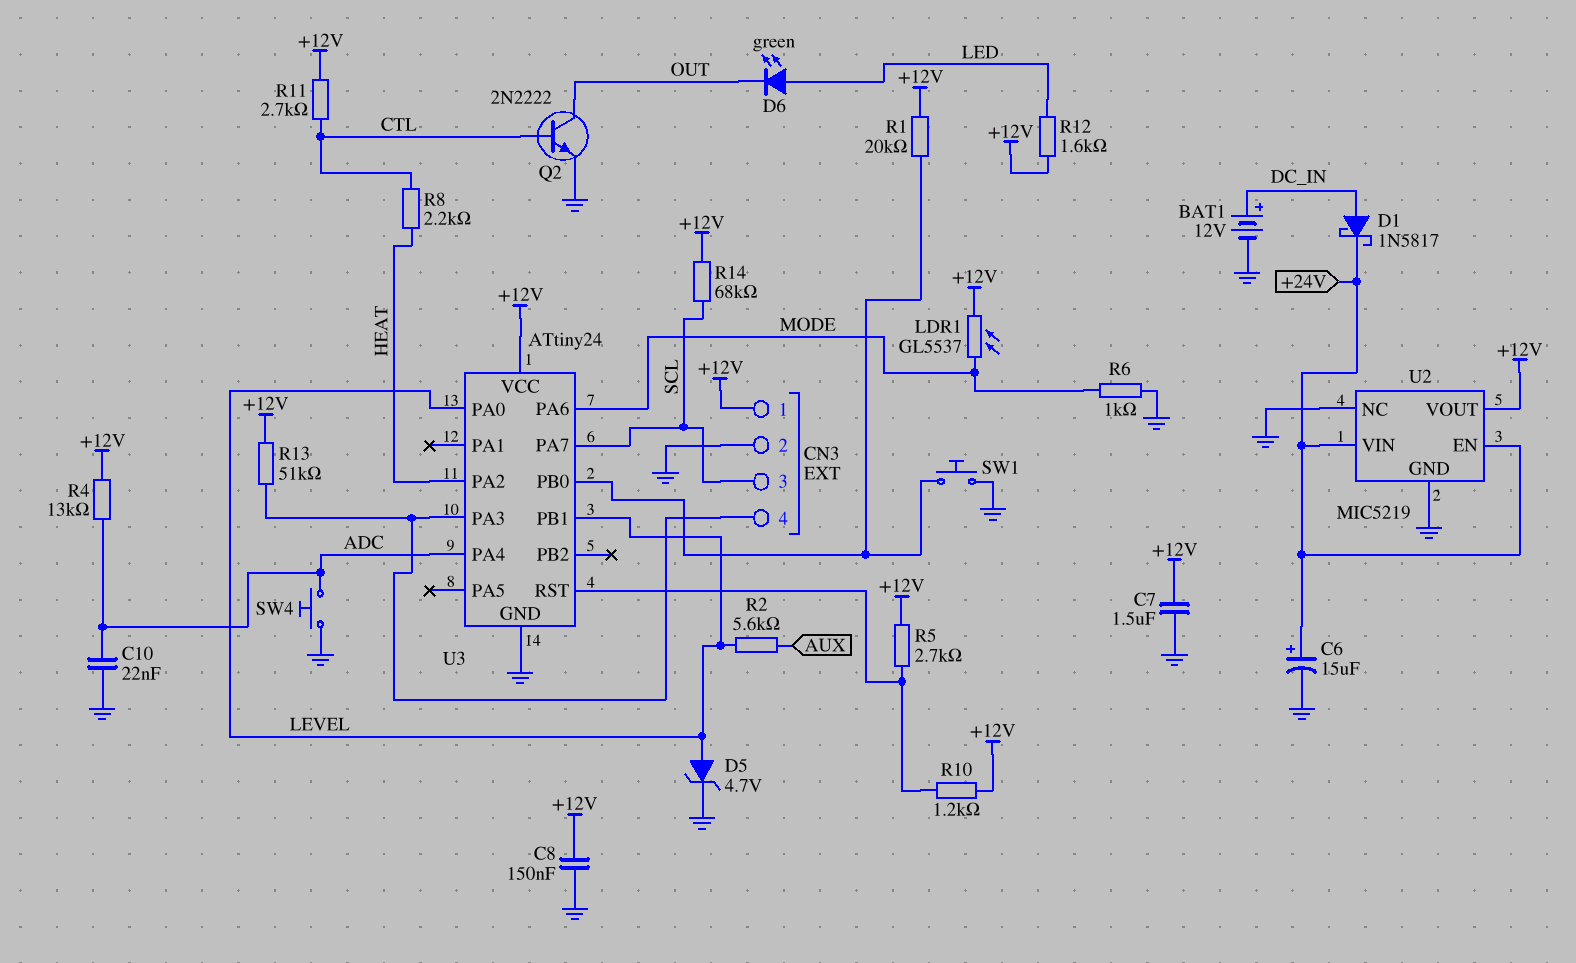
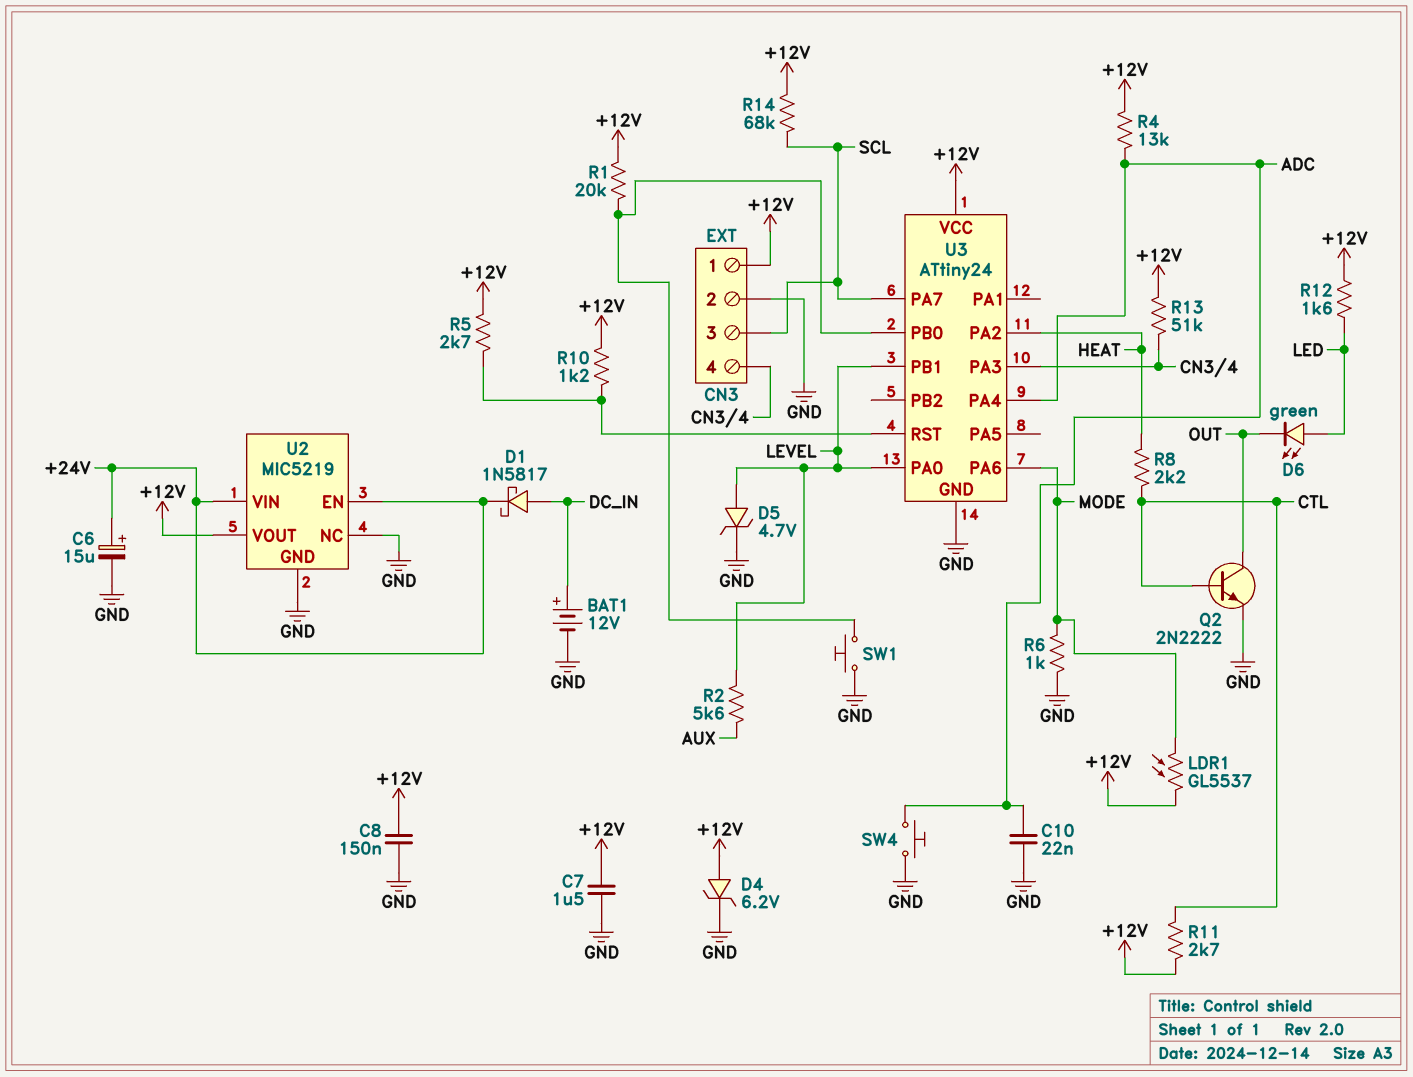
D4: none -> zener 6.2V (A +12V, K GND)

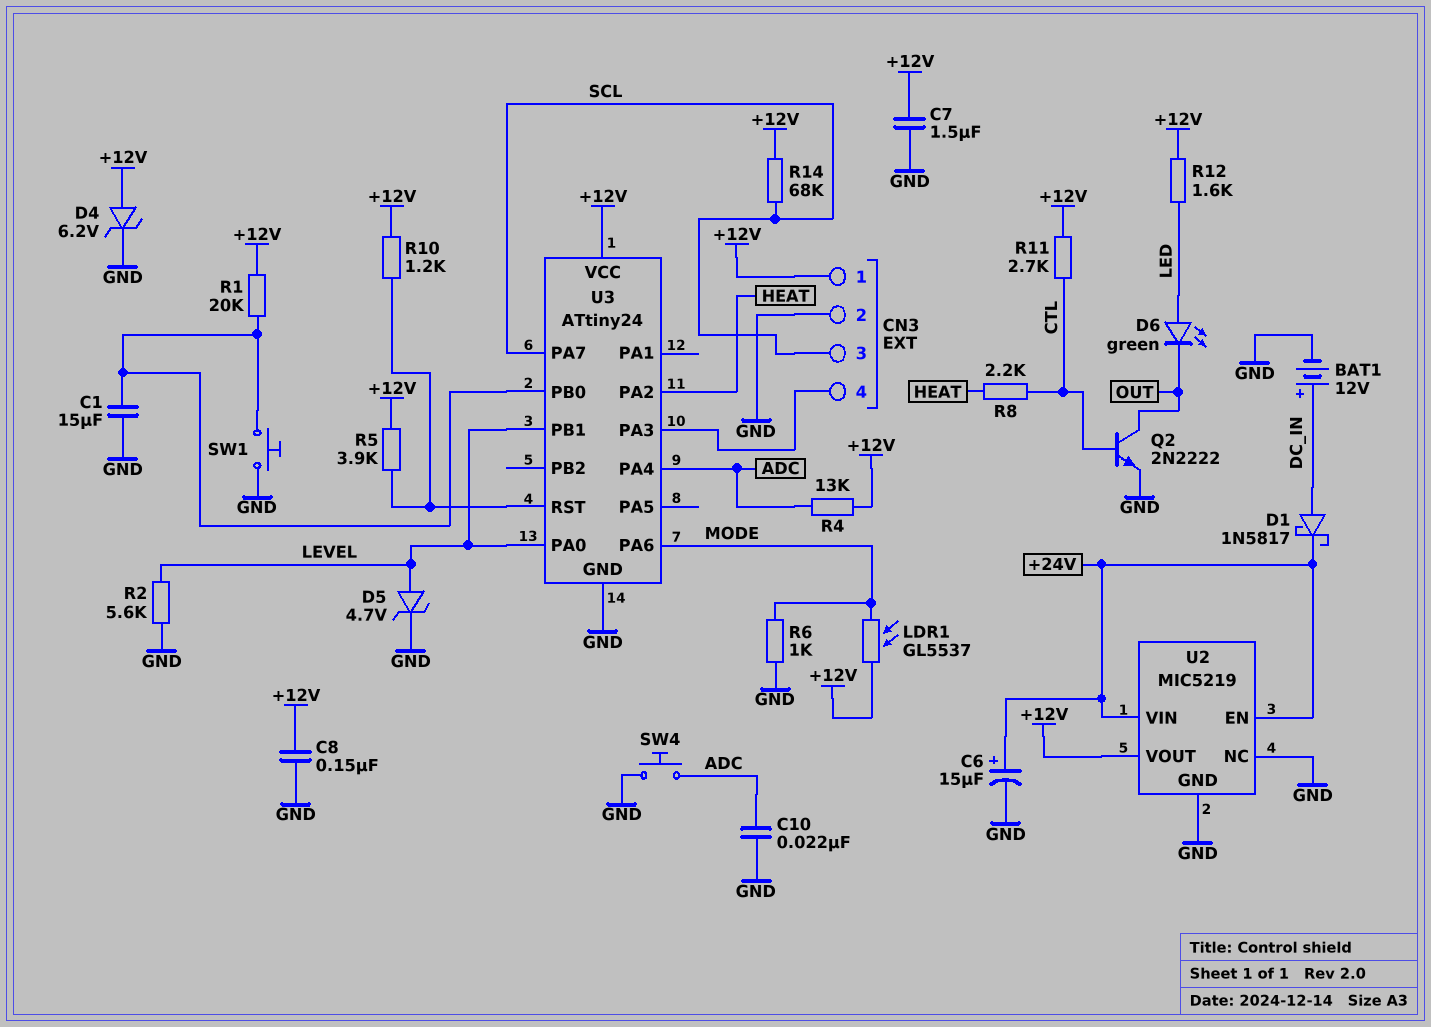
C1: none -> 15uF (GND, U3/PB0)
R2: 5.6k (AUX, LEVEL) -> 5.6k (GND, LEVEL)
R5: 2.7k (+12V, U3/RST) -> 3.9k (+12V, U3/RST)
R13: 51k (+12V, CN3/4) -> none

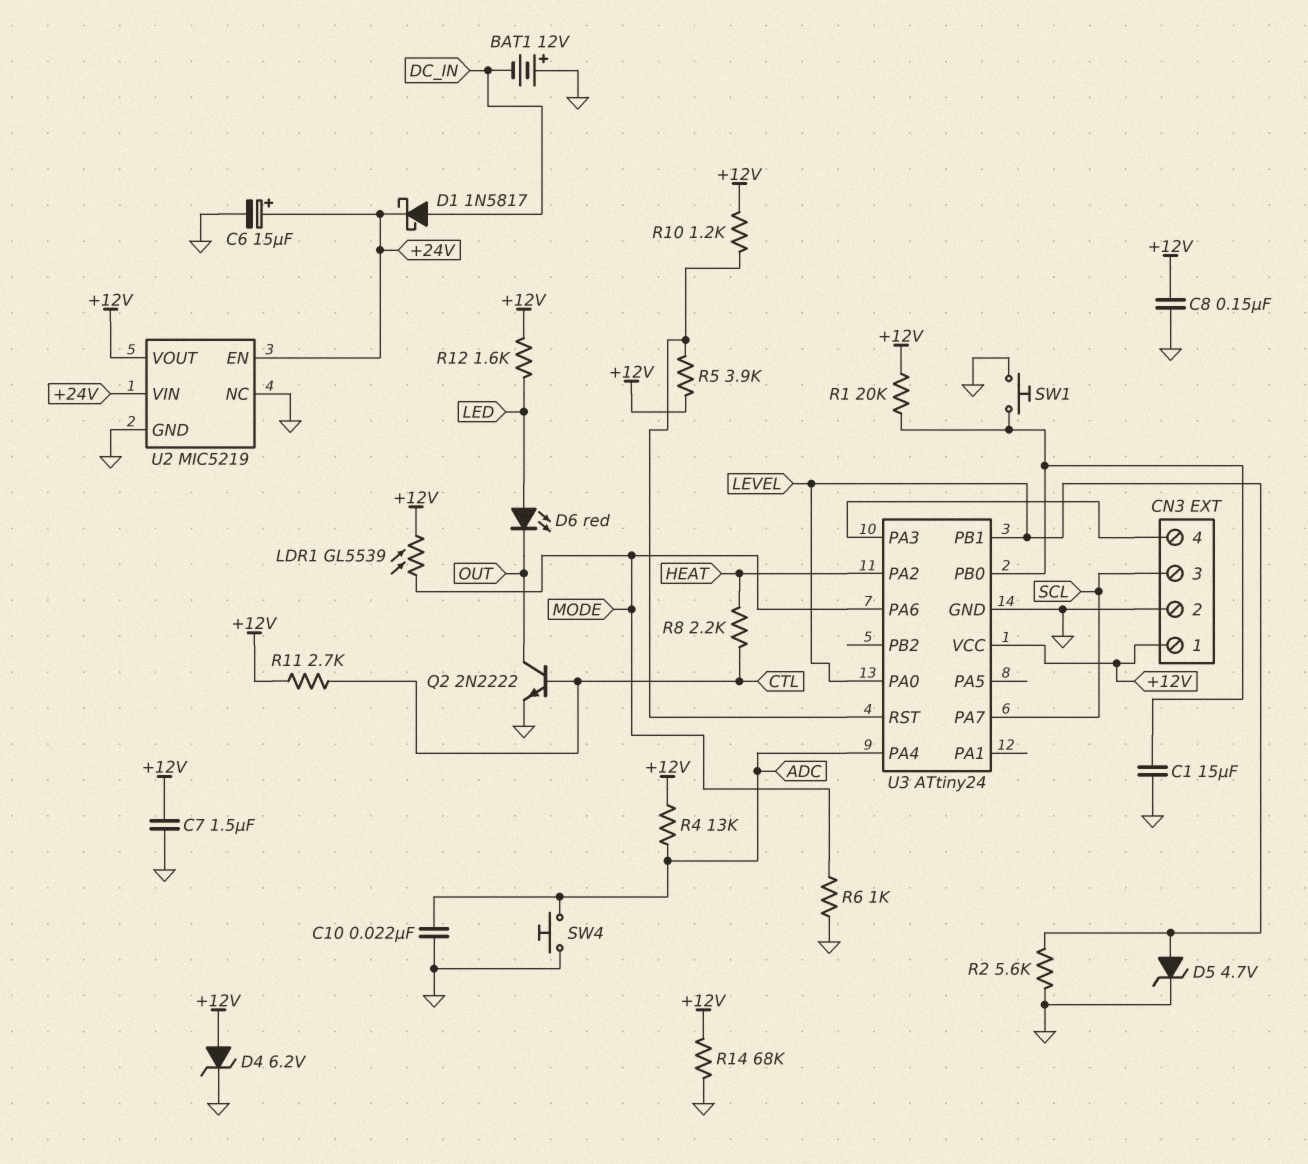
BAT1: 12V (plus DC_IN, minus GND) -> 12V (plus GND, minus DC_IN)
D6: LED green (A LED, K OUT) -> LED red (A LED, K OUT)
LDR1: GL5537 (+12V, MODE) -> GL5539 (+12V, MODE)
R14: 68k (+12V, SCL) -> 68k (+12V, GND)

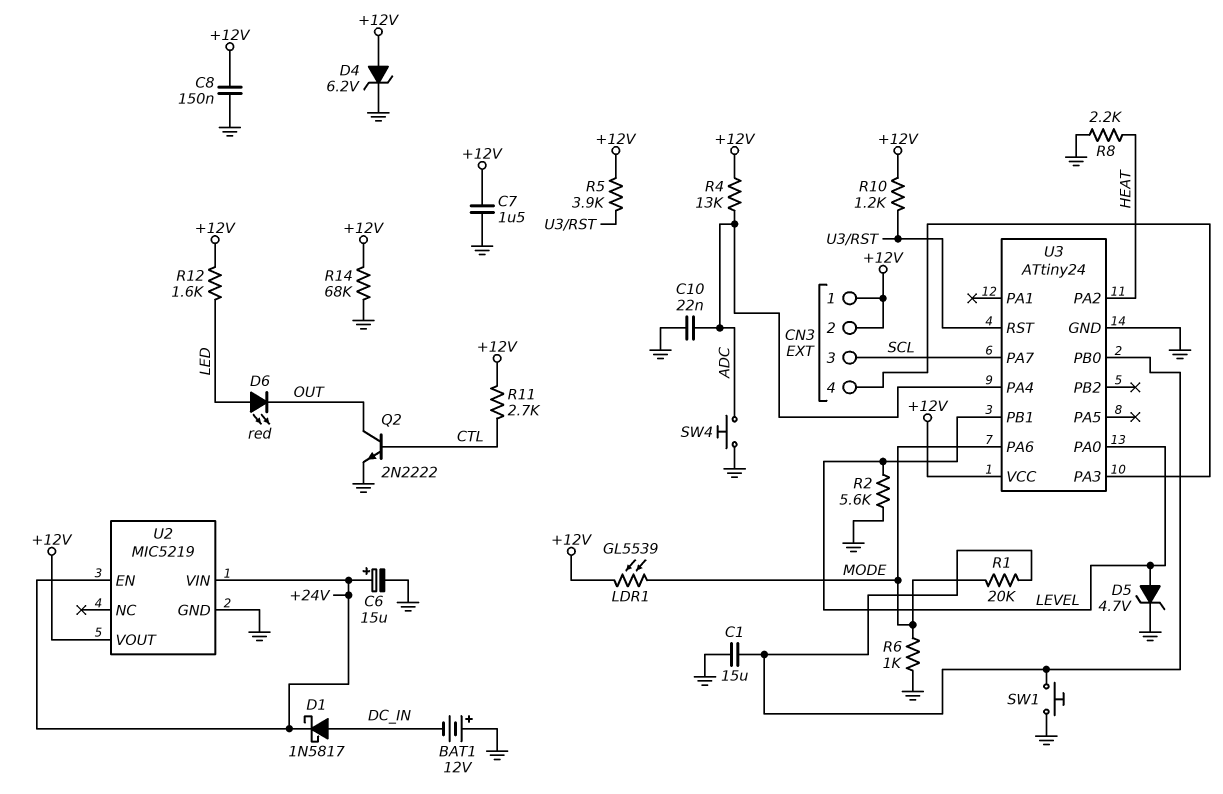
CN3 pin 2: GND -> +12V
R1: 20k (+12V, U3/PB0) -> 20k (MODE, U3/PB0)
R8: 2.2k (CTL, HEAT) -> 2.2k (GND, HEAT)
U2 pin NC: GND -> none

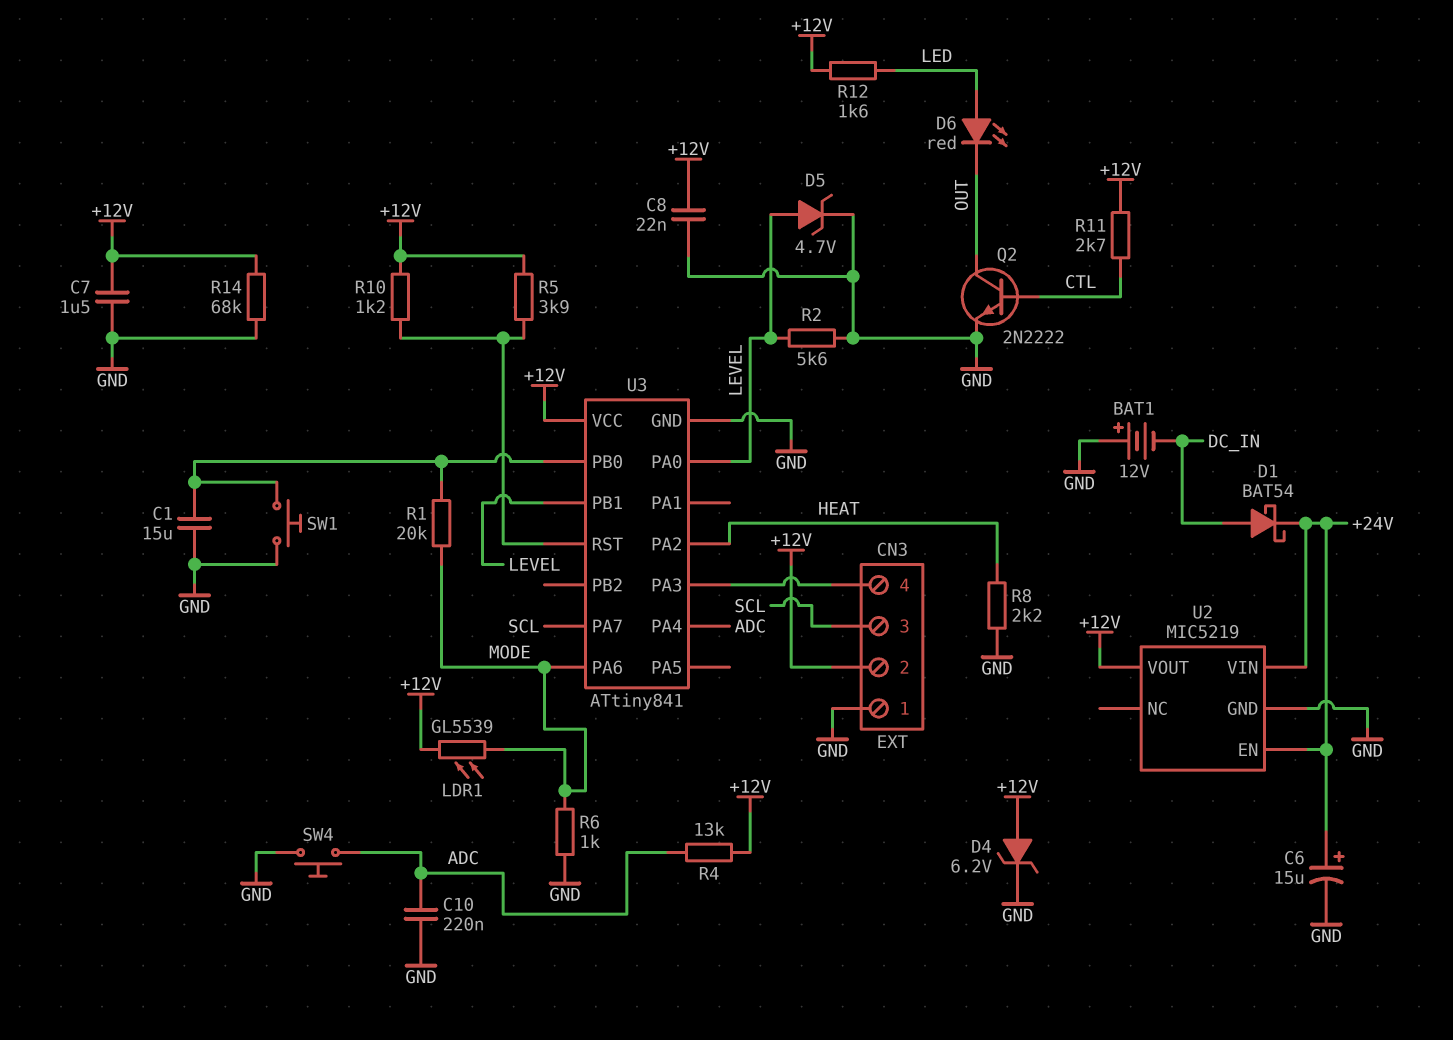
C8: 150nF (+12V, GND) -> 22nF (+12V, GND)
C10: 22nF (ADC, GND) -> 220nF (ADC, GND)
CN3 pin 1: +12V -> GND
D1: schottky 1N5817 (A DC_IN, K +24V) -> schottky BAT54 (A DC_IN, K +24V)
U3: ATtiny24 -> ATtiny841

